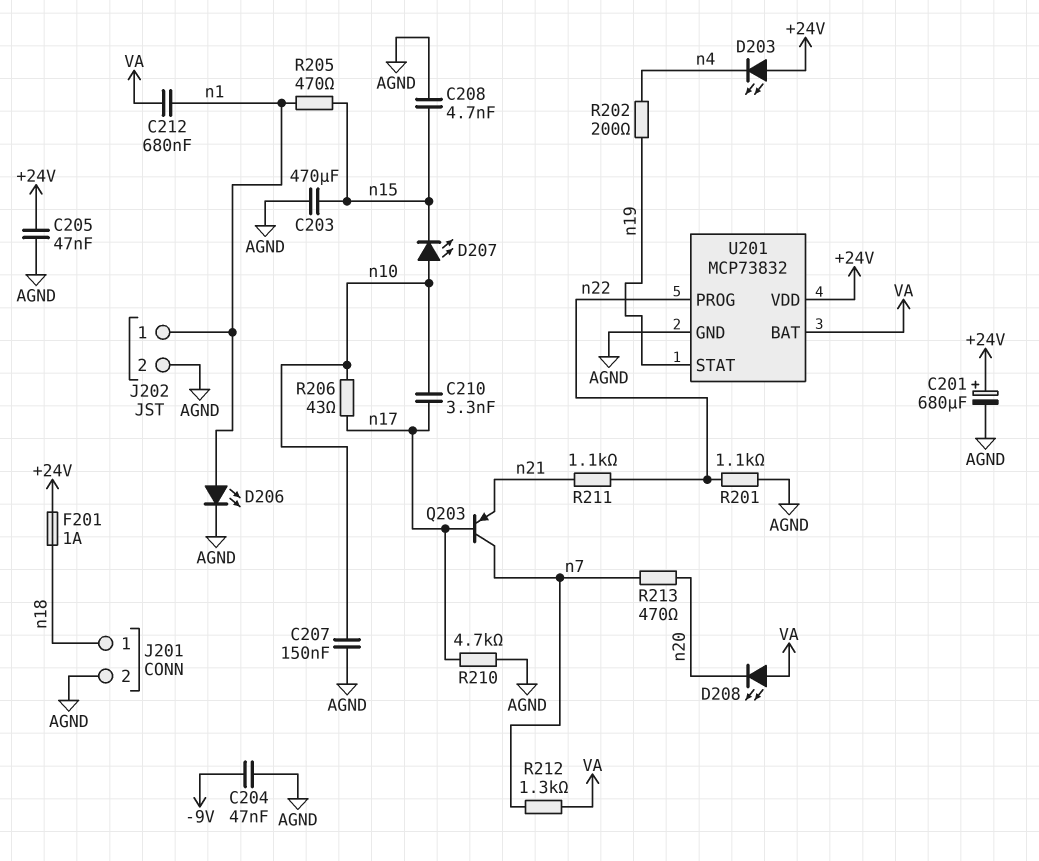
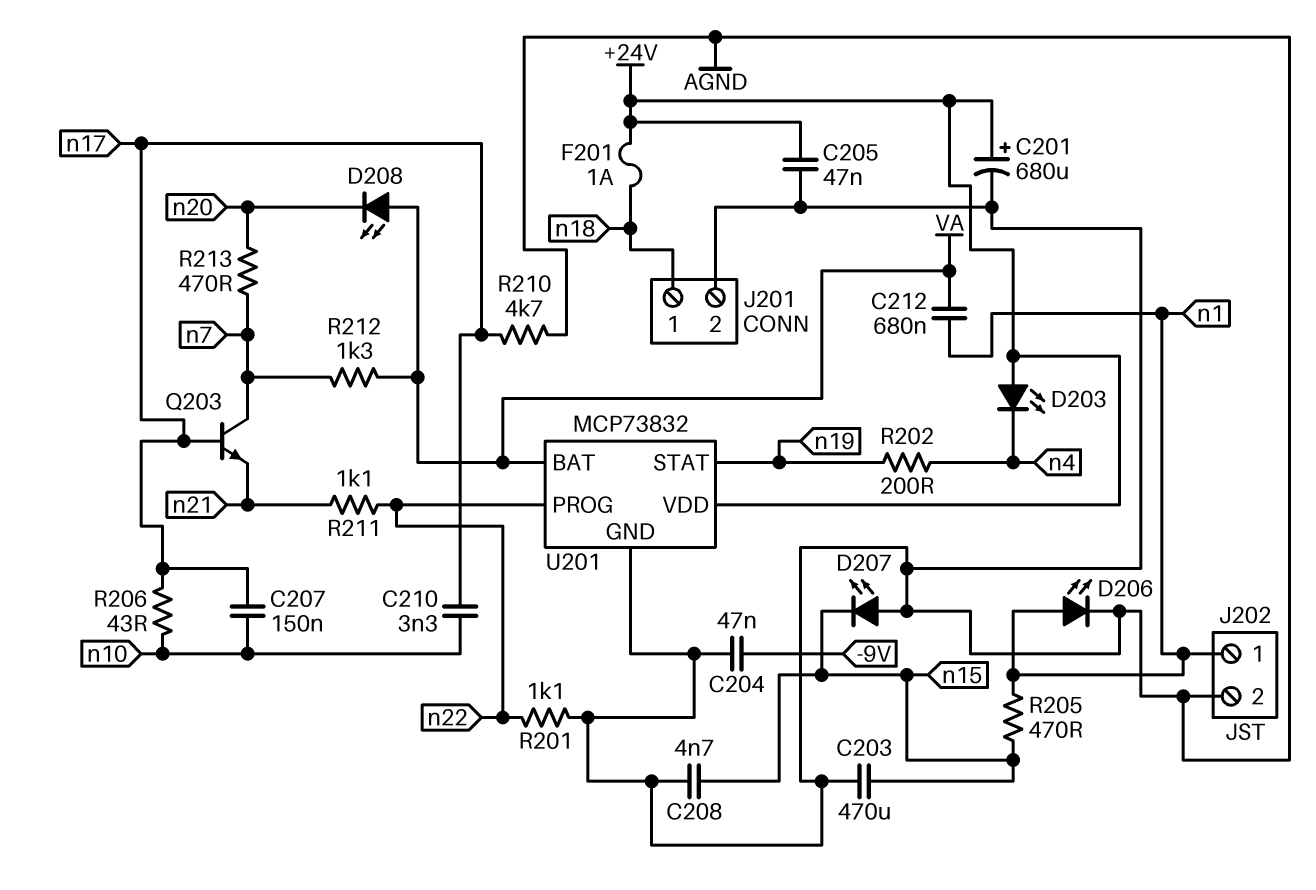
C207: 150nF (AGND, n10) -> 150nF (n10, n17)
D207: LED (A n10, K n15) -> LED (A AGND, K n15)
Q203: PNP (B n17, C n7, E n21) -> NPN (B n17, C n7, E n21)

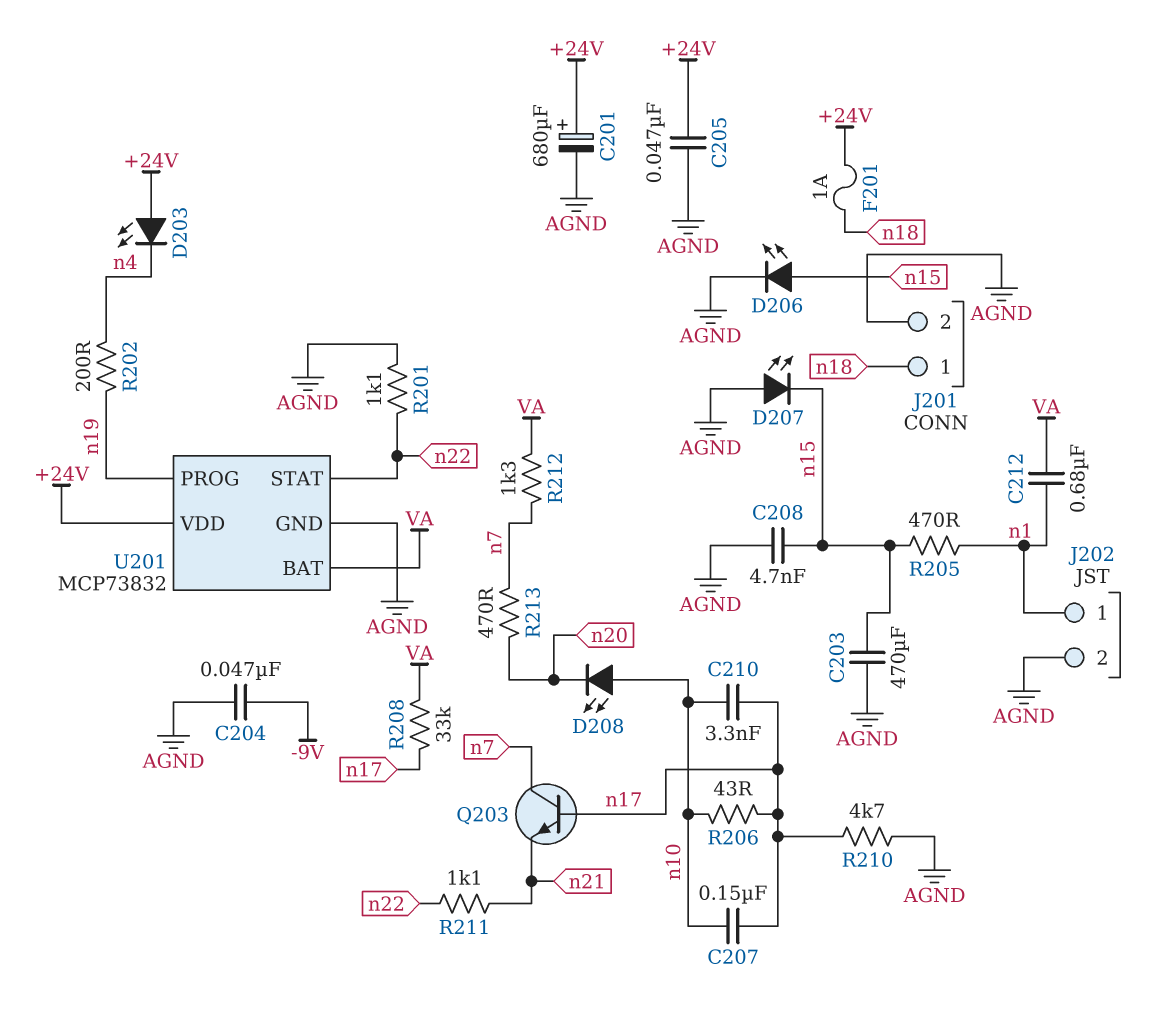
D206: LED (A n1, K AGND) -> LED (A n15, K AGND)
D208: LED (A VA, K n20) -> LED (A n10, K n20)
R208: none -> 33k (VA, n17)
U201 pin PROG: n22 -> n19
U201 pin STAT: n19 -> n22

